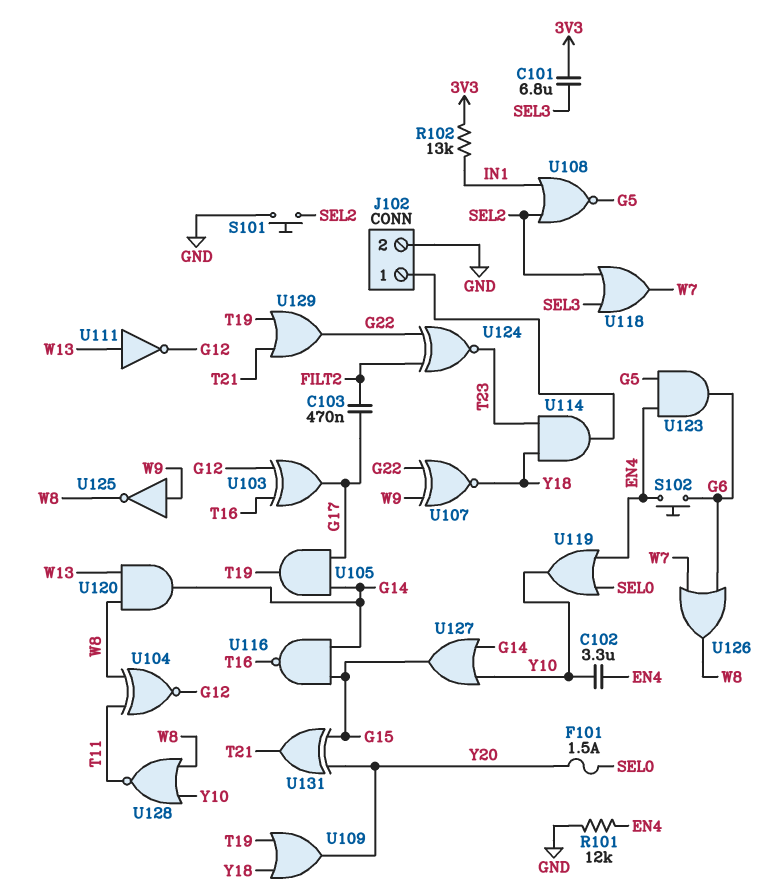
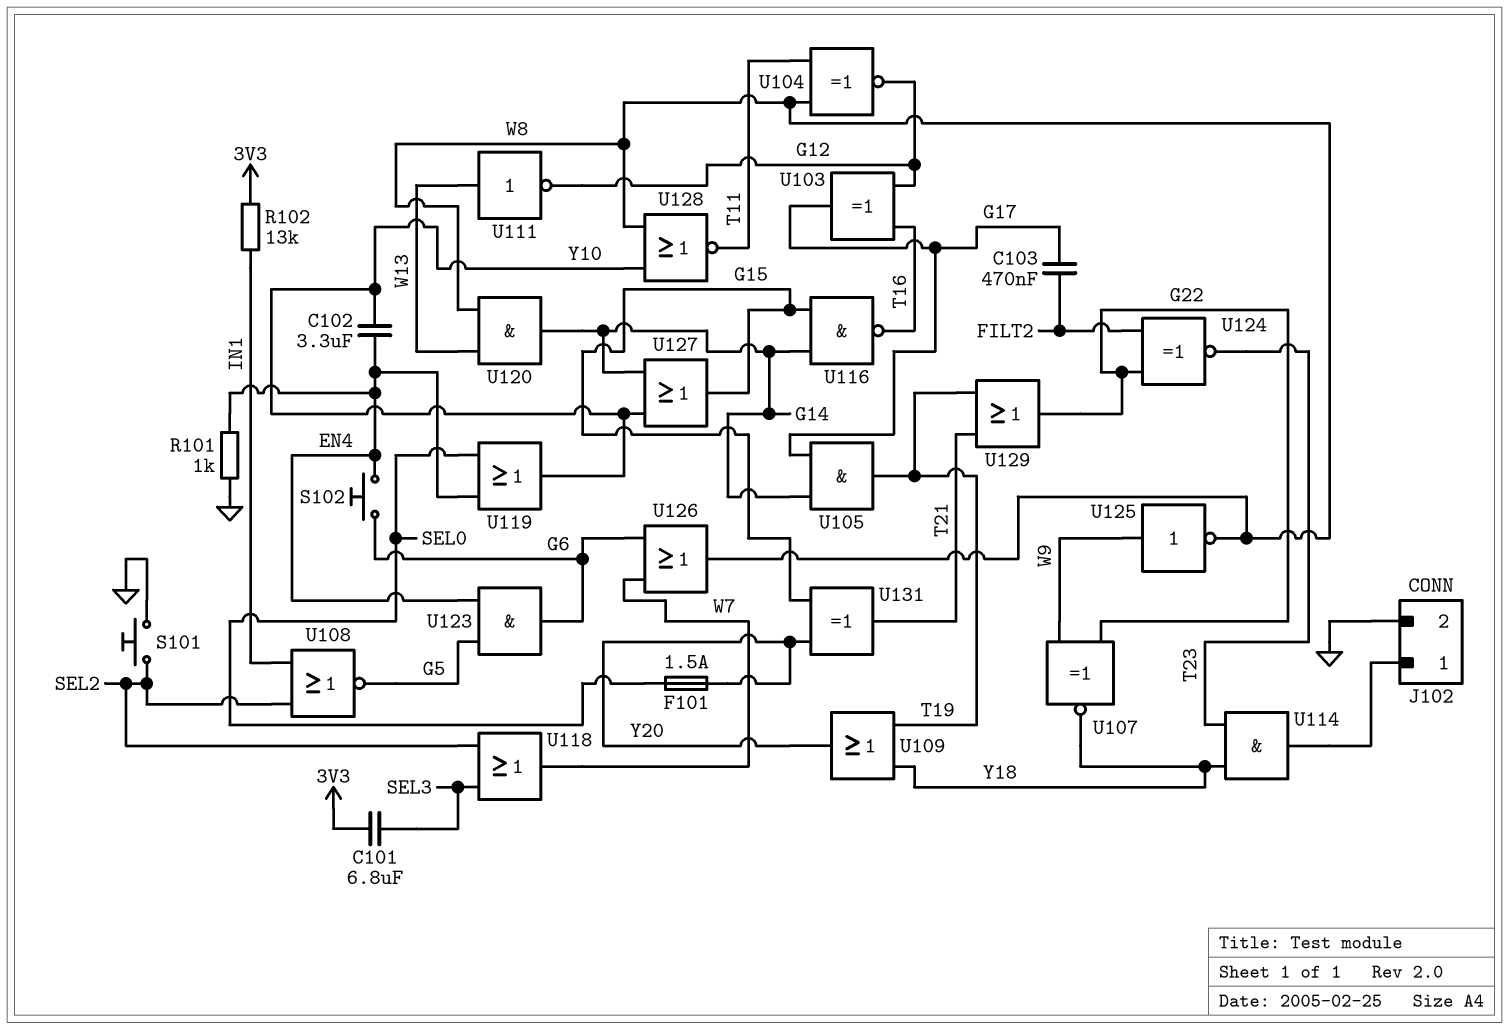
R101: 12k (EN4, GND) -> 1k (EN4, GND)

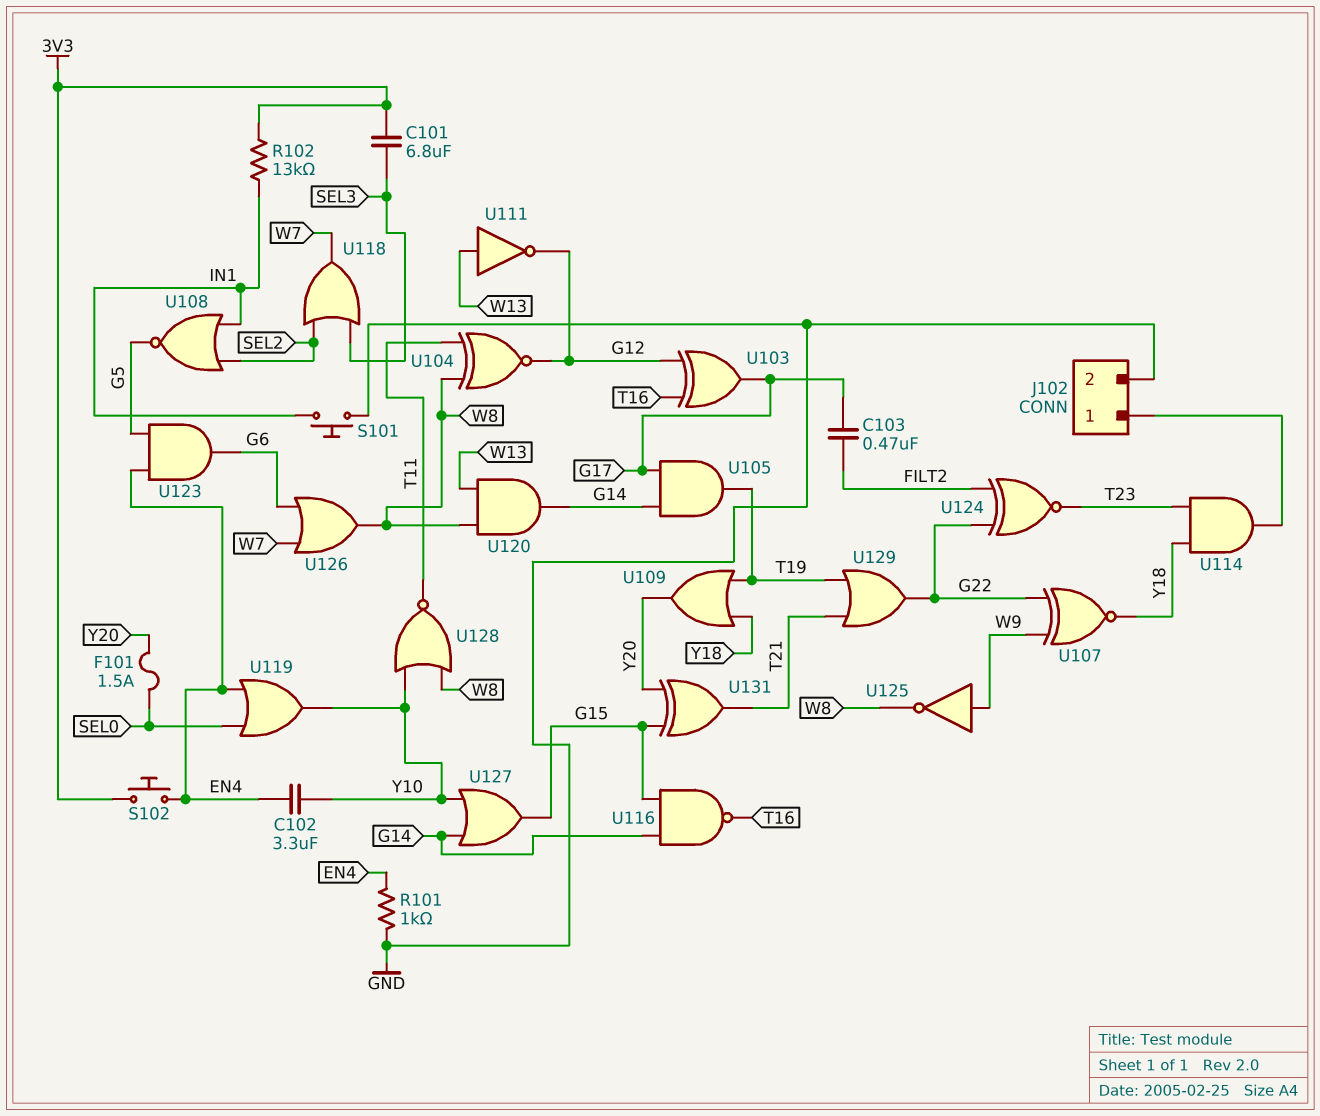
S101: button (GND, SEL2) -> button (GND, IN1)
S102: button (EN4, G6) -> button (3V3, EN4)

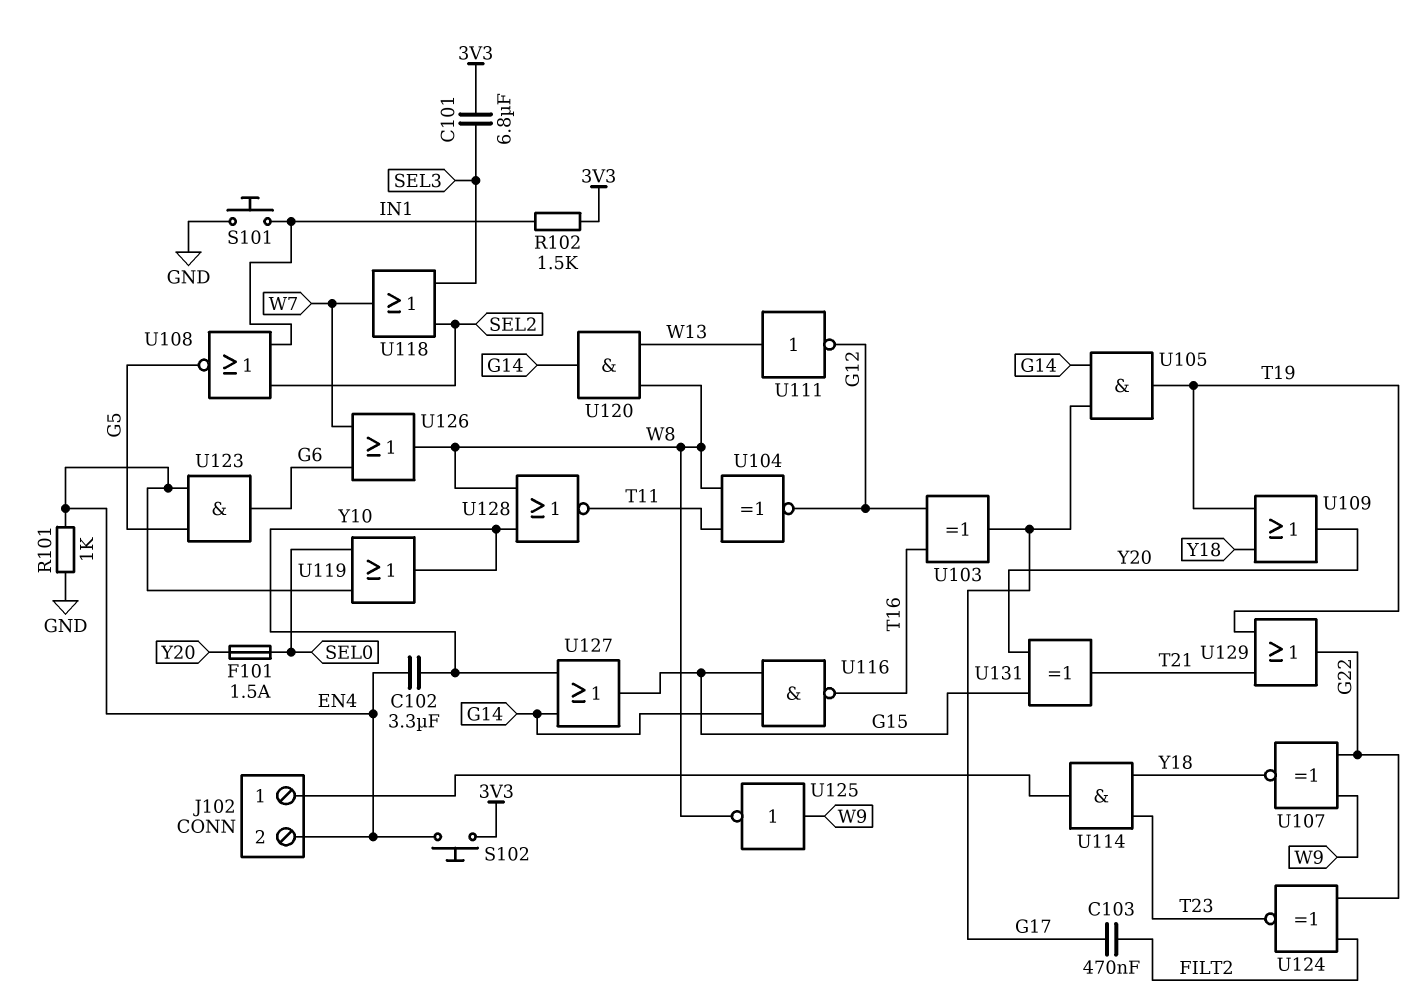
J102 pin 2: GND -> EN4
R102: 13k (3V3, IN1) -> 1.5k (3V3, IN1)

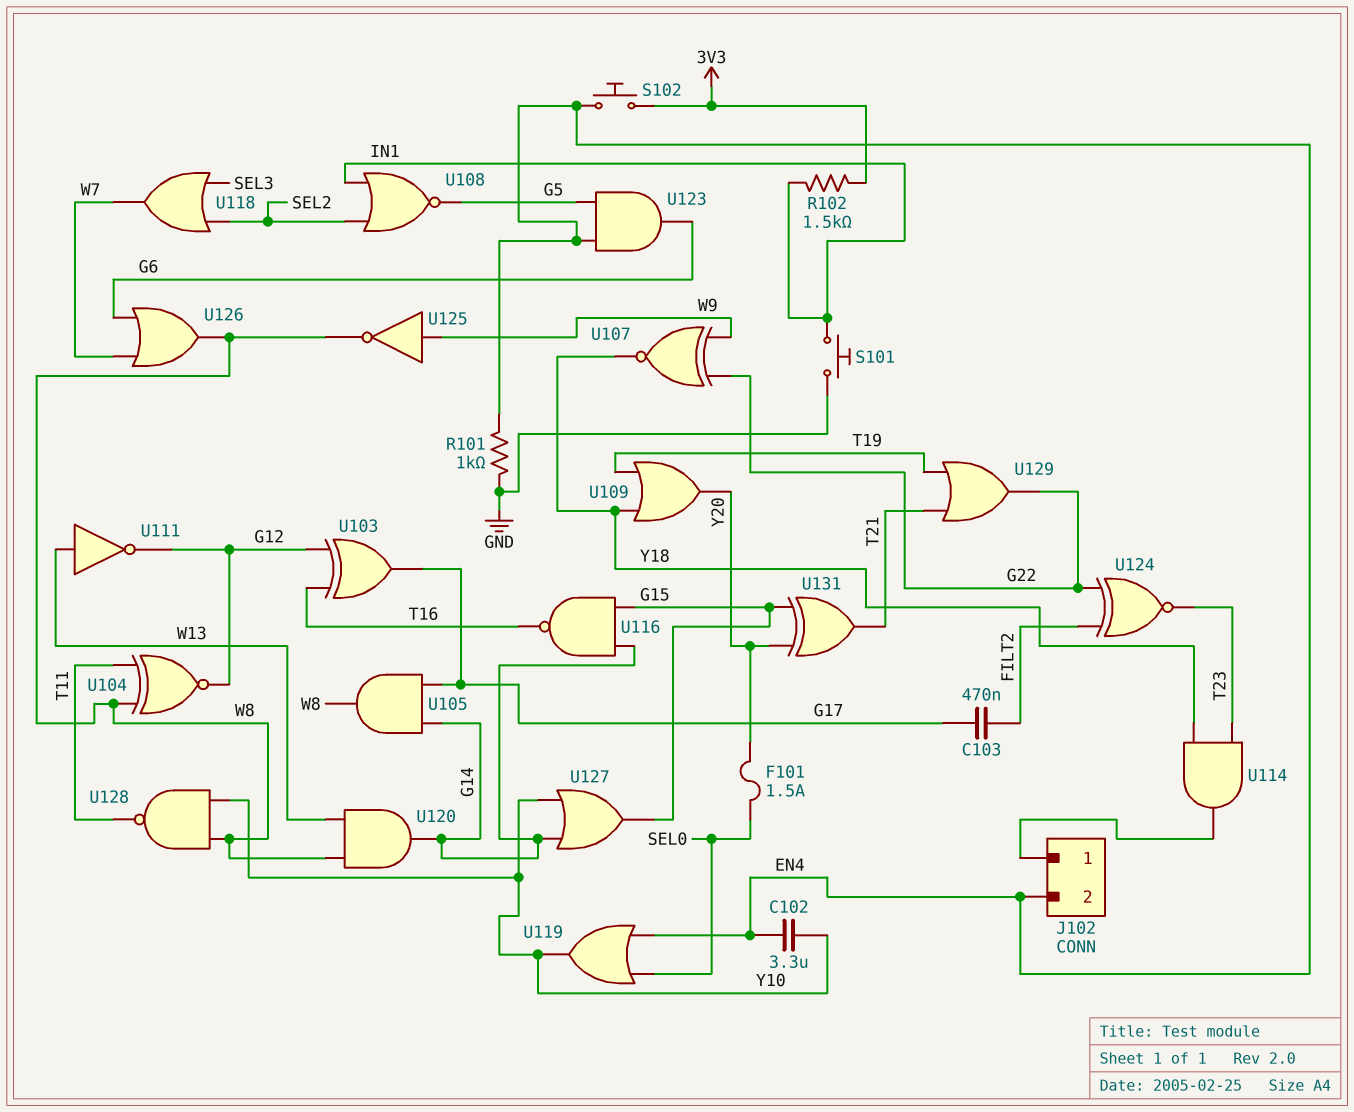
C101: 6.8uF (3V3, SEL3) -> none
U105: AND (in G14, in G17, out T19) -> AND (in G14, in G17, out W8)
U128: NOR (in W8, in Y10, out T11) -> NAND (in W8, in Y10, out T11)

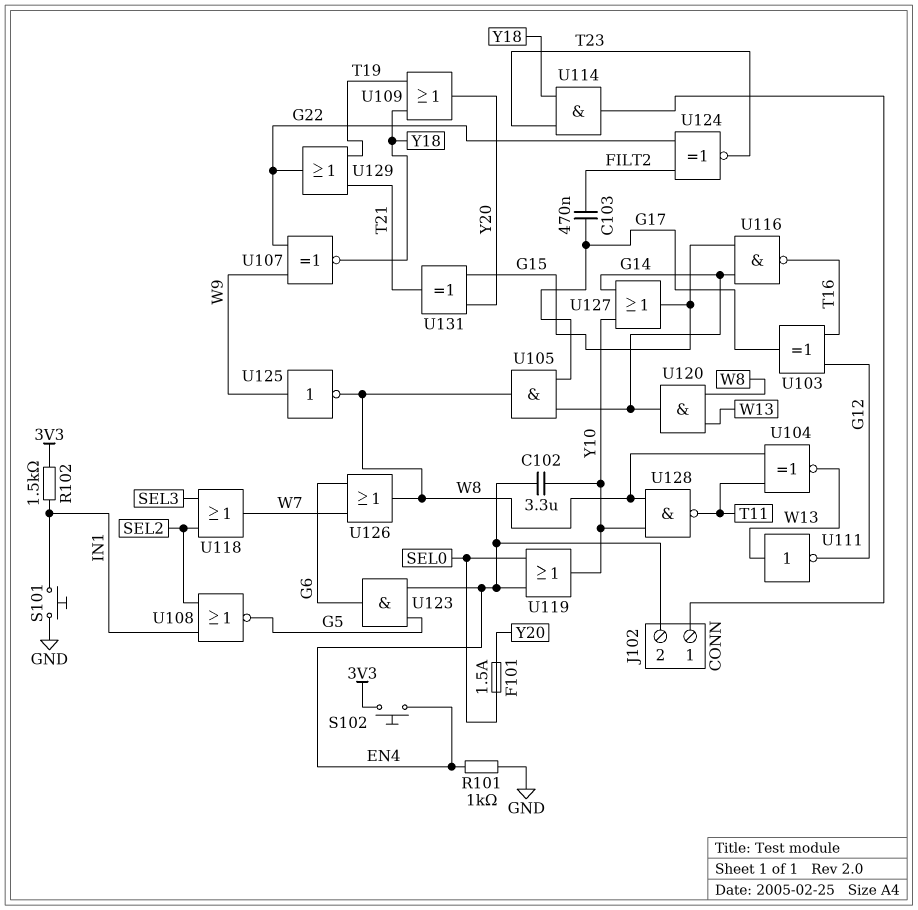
U104: XNOR (in T11, in W8, out G12) -> XNOR (in T11, in W8, out W13)

